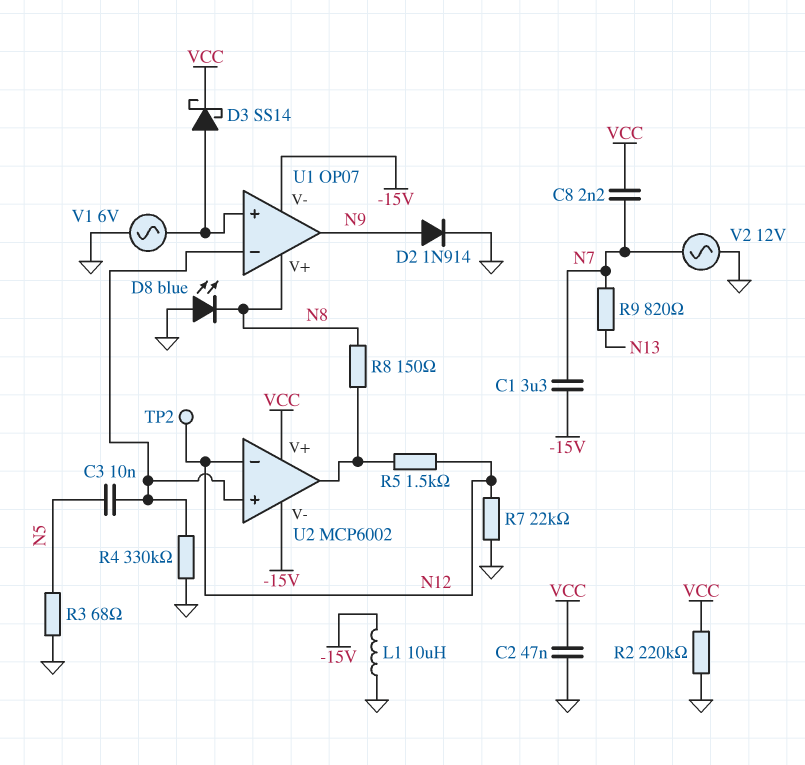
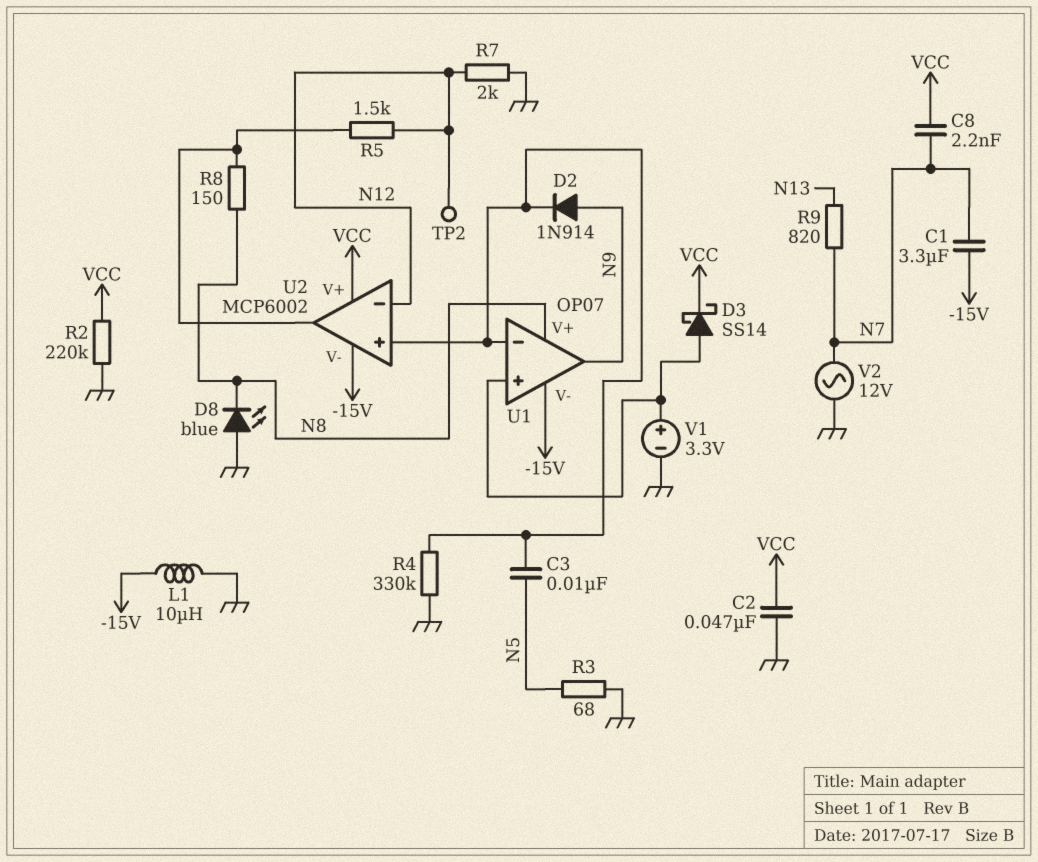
D2: diode 1N914 (A N9, K GND) -> diode 1N914 (A N9, K U1/in-)
R7: 22k (GND, N12) -> 2k (GND, N12)
V1: AC 6V (GND, U1/in+) -> 3.3V (plus U1/in+, minus GND)

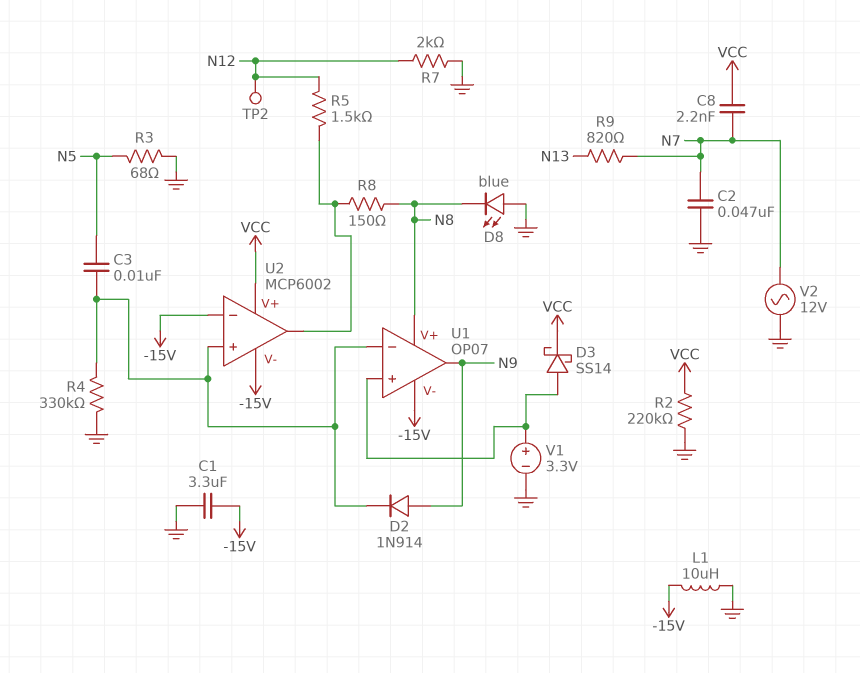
C1: 3.3uF (-15V, N7) -> 3.3uF (-15V, GND)
C2: 47nF (GND, VCC) -> 47nF (GND, N7)
U2 pin in-: N12 -> -15V

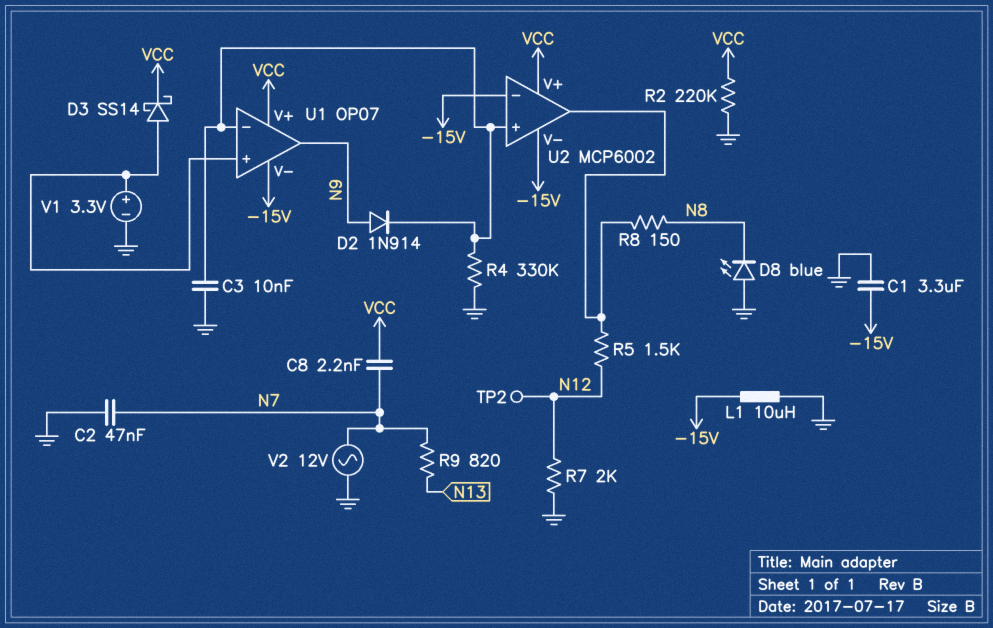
C3: 10nF (N5, U1/in-) -> 10nF (GND, U1/in-)
R3: 68 (GND, N5) -> none
U1 pin V+: N8 -> VCC

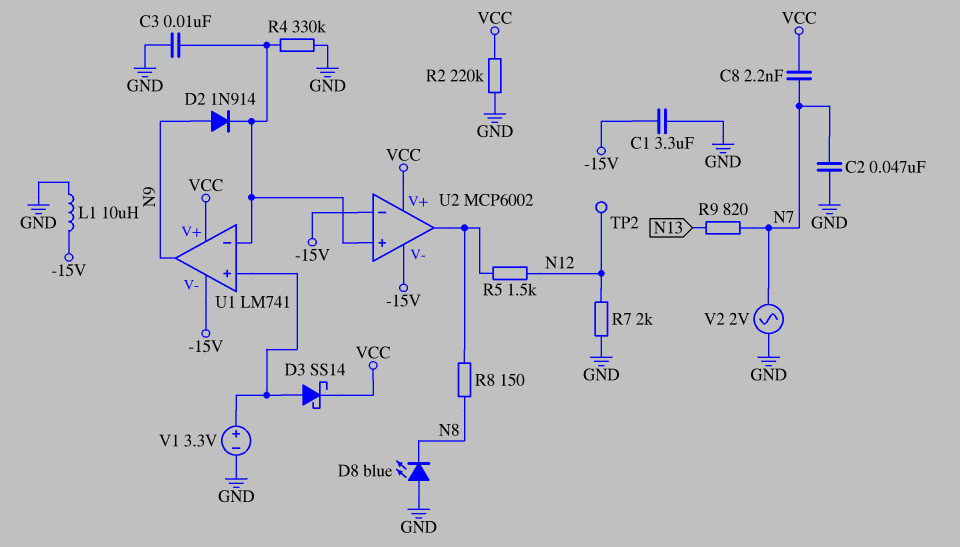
U1: OP07 -> LM741
V2: AC 12V (GND, N7) -> AC 2V (GND, N7)

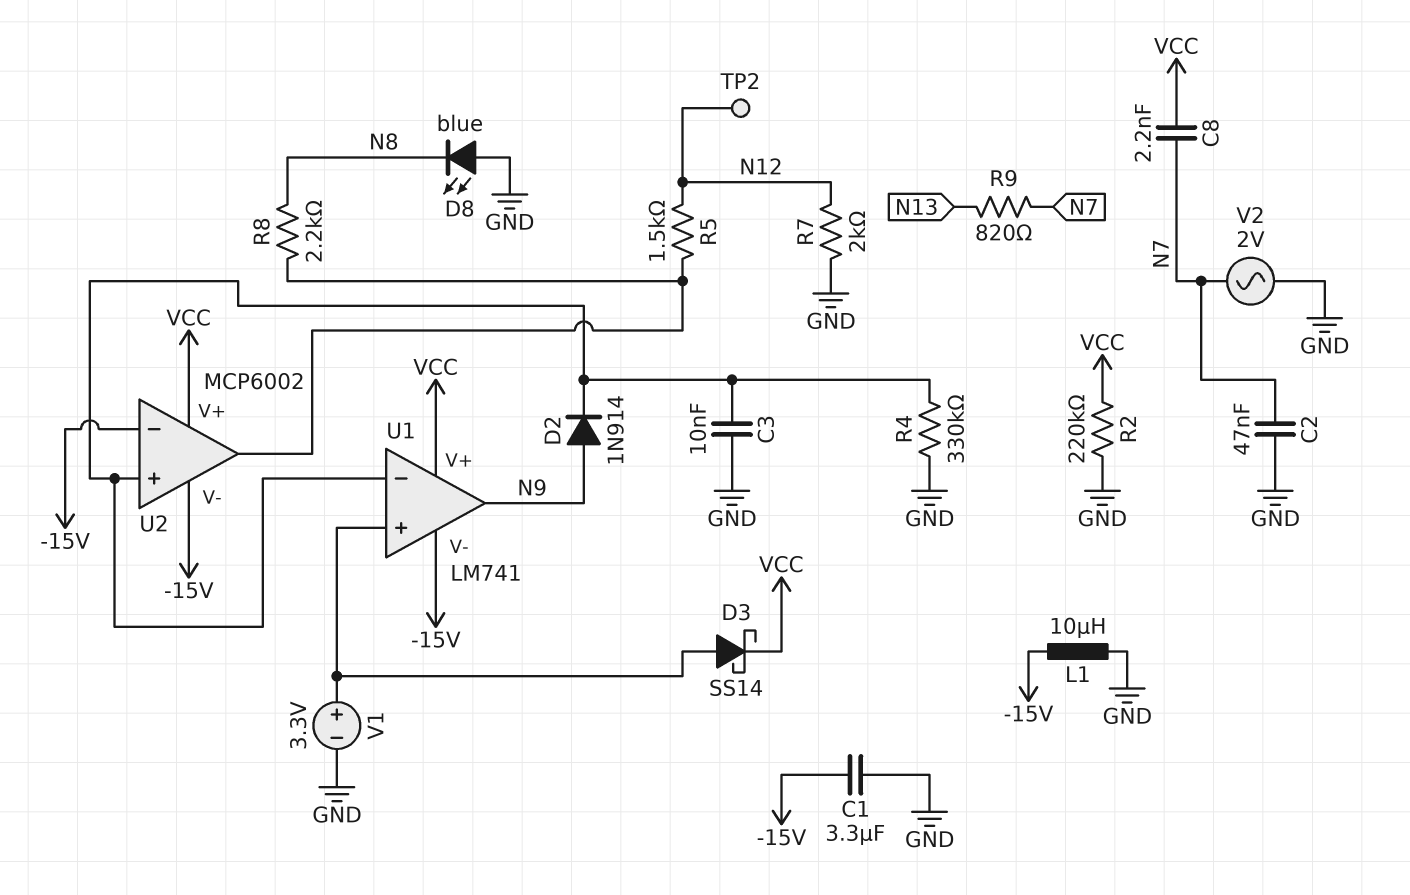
R8: 150 (N8, U2/out) -> 2.2k (N8, U2/out)

